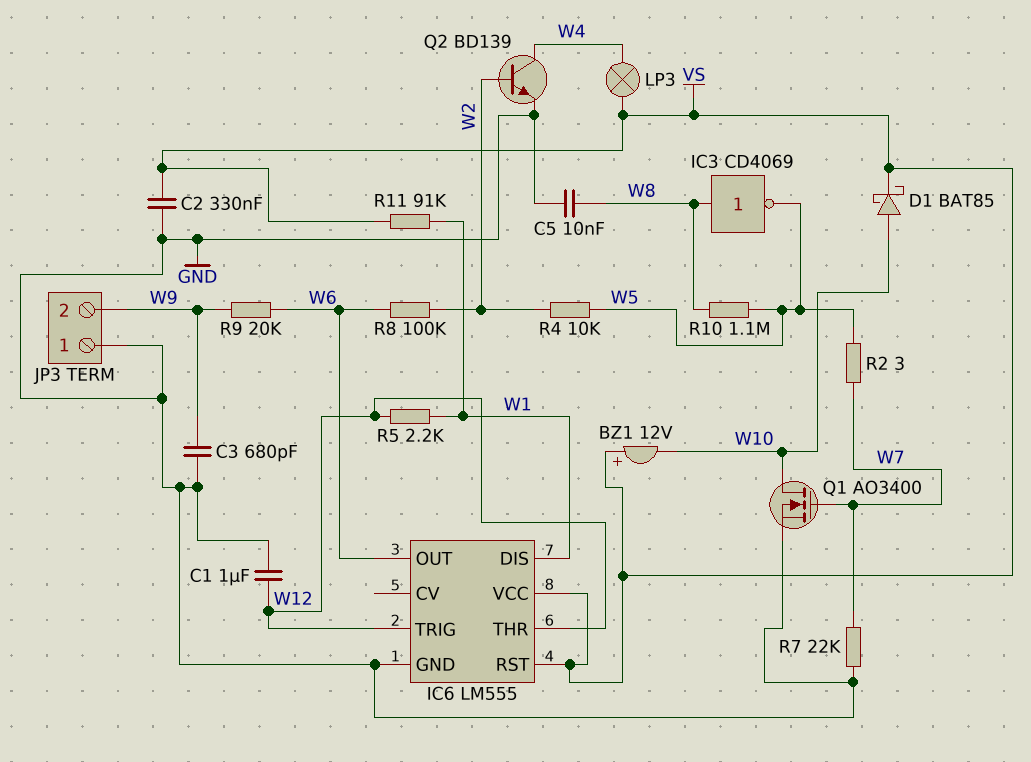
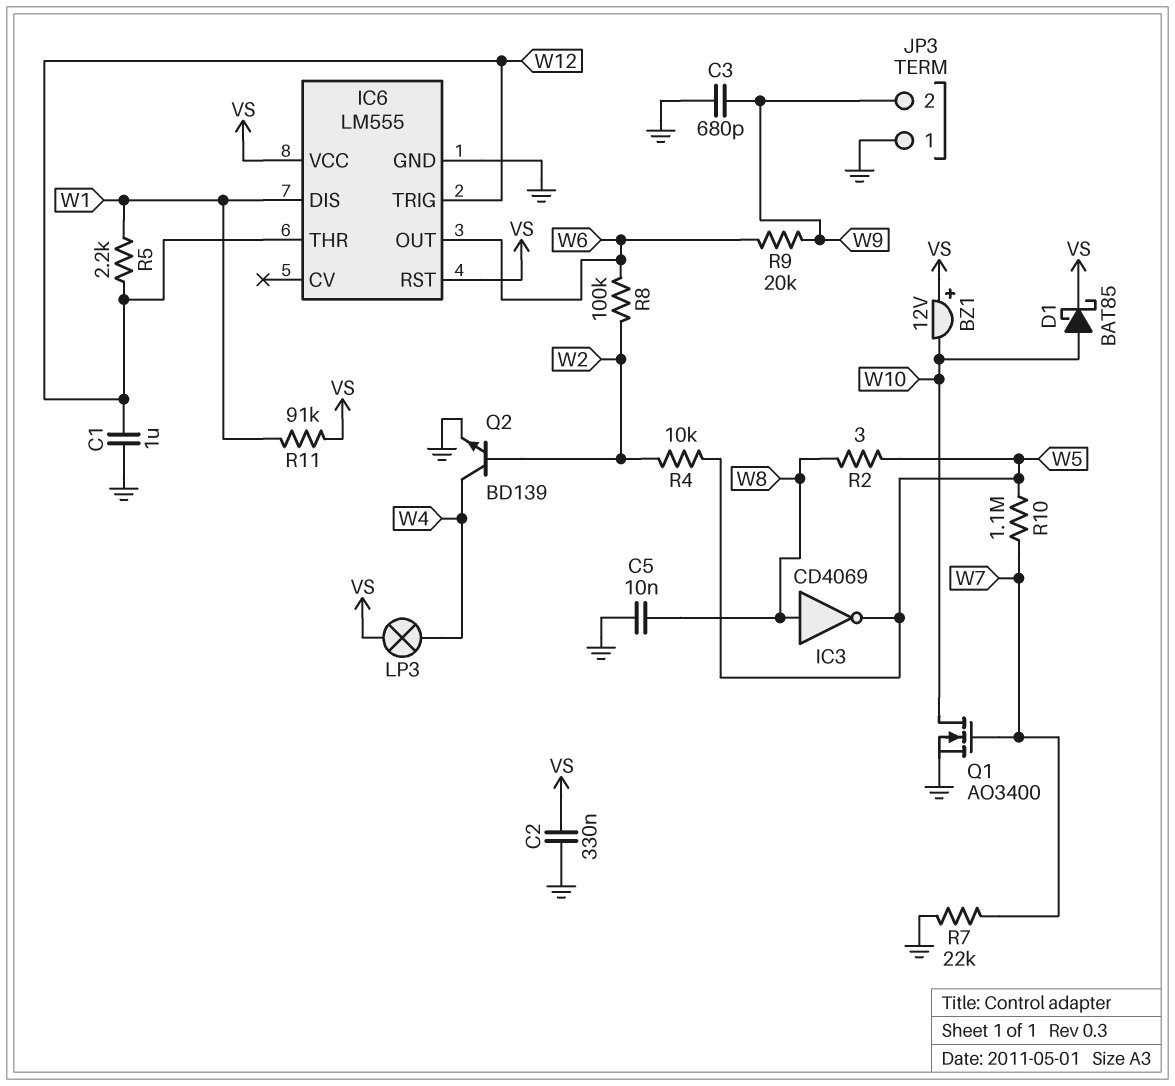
R2: 3 (W5, W7) -> 3 (W5, W8)
R10: 1.1M (W5, W8) -> 1.1M (W5, W7)

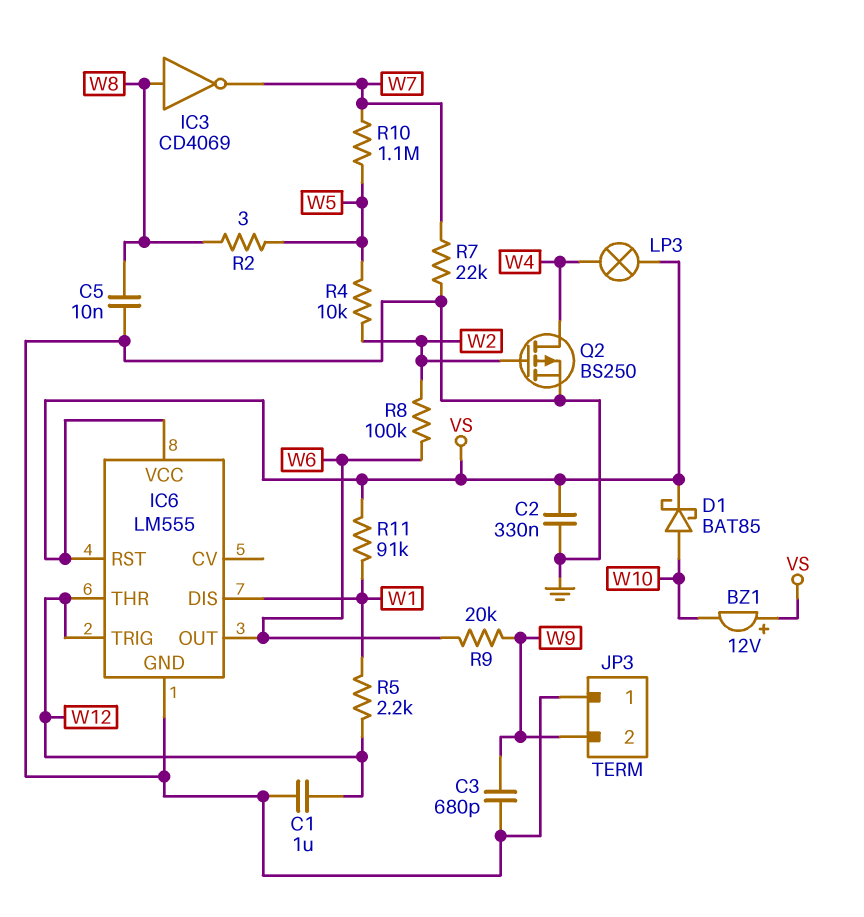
IC3: NOT CD4069 (in W8, out W5) -> NOT CD4069 (in W8, out W7)
Q1: NMOS AO3400 (G W7, D W10, S GND) -> none
Q2: NPN BD139 (B W2, C W4, E GND) -> PMOS BS250 (G W2, D W4, S GND)

